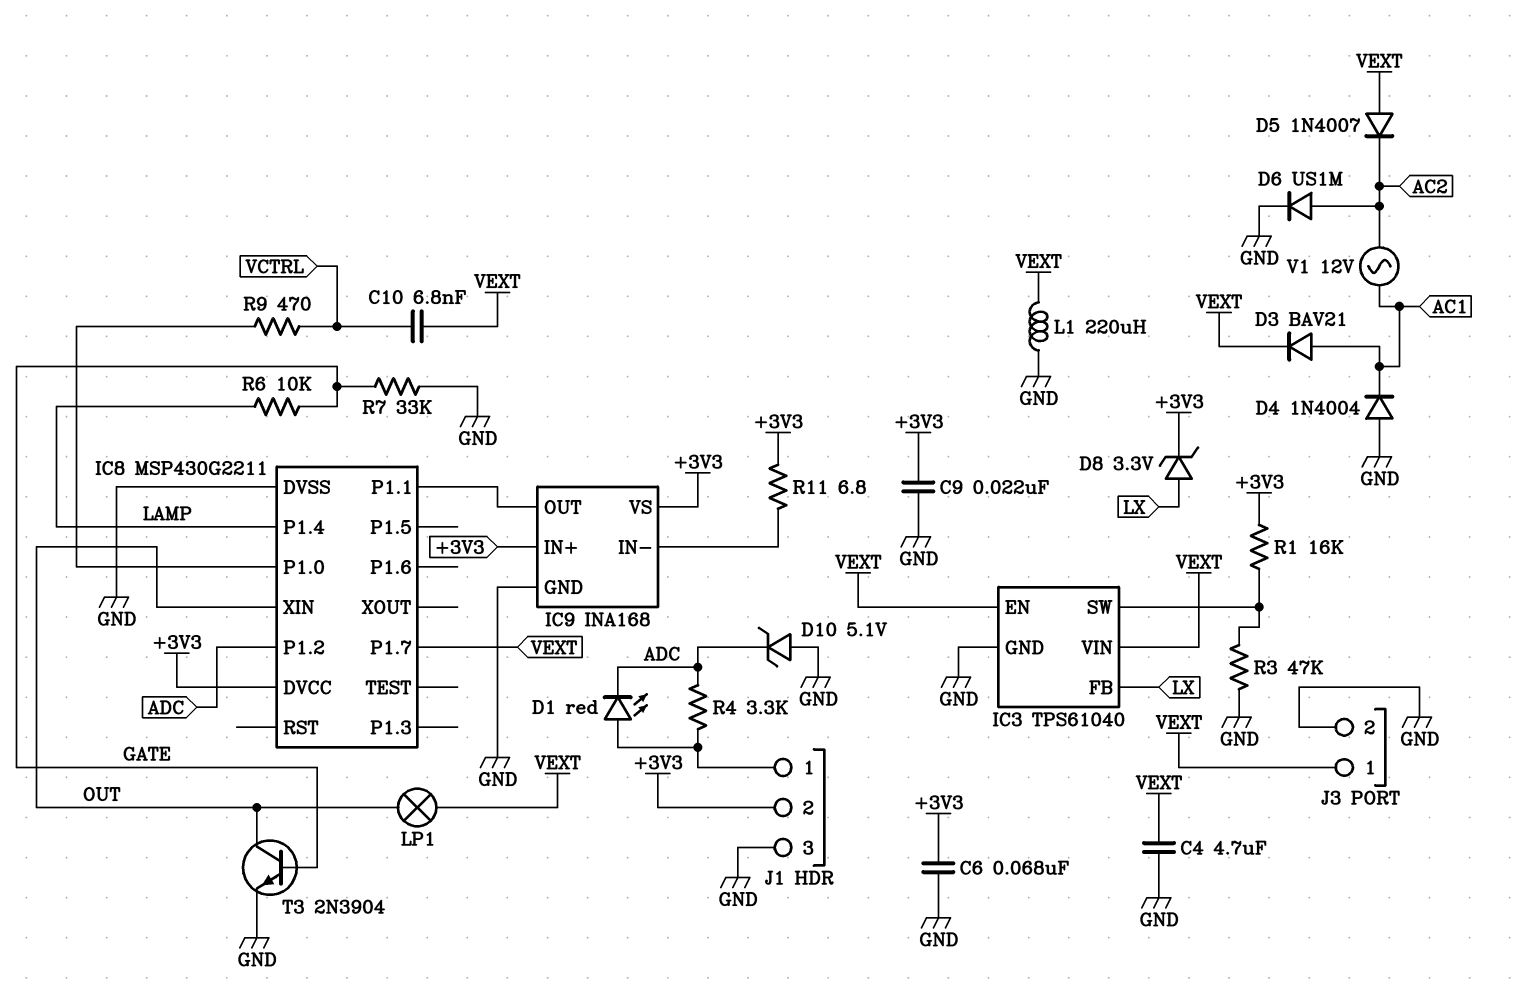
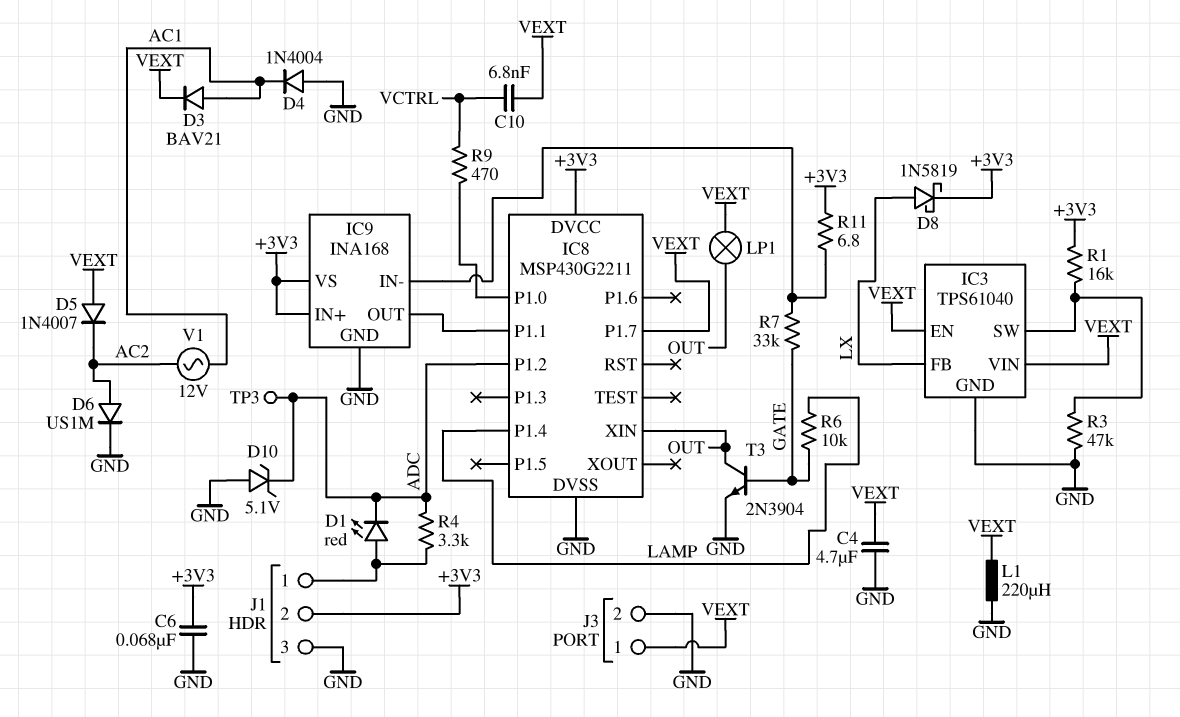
C9: 22nF (+3V3, GND) -> none
D8: zener 3.3V (A LX, K +3V3) -> schottky 1N5819 (A LX, K +3V3)
R7: 33k (GATE, GND) -> 33k (GATE, IC9/IN-)
TP3: none -> test point (ADC)

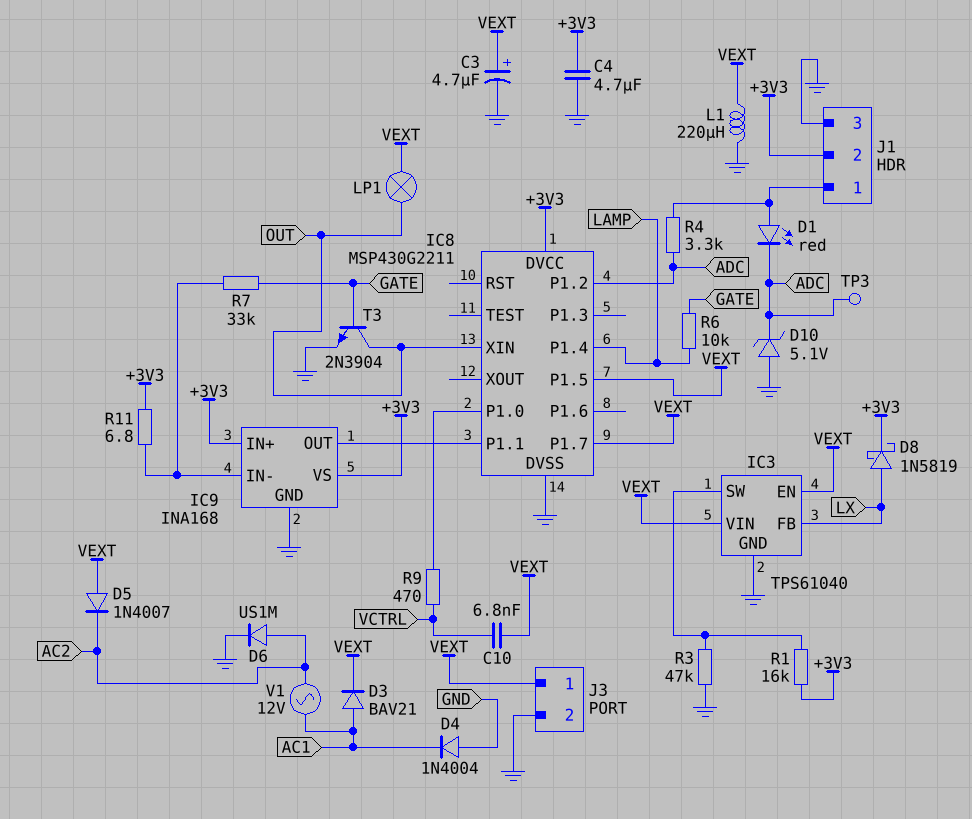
C3: none -> 4.7uF (plus VEXT, minus GND)
C4: 4.7uF (GND, VEXT) -> 4.7uF (+3V3, GND)
C6: 68nF (+3V3, GND) -> none
IC8 pin P1.5: none -> VEXT

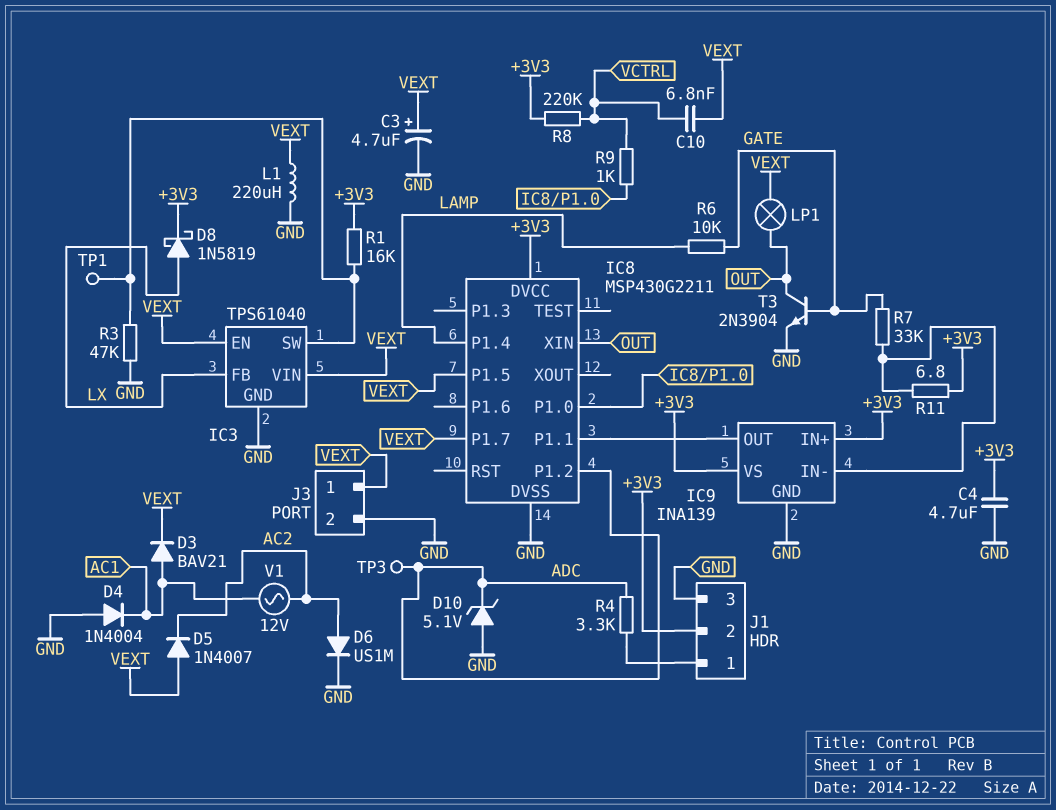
D1: LED red (A J1/1, K ADC) -> none
IC9: INA168 -> INA139
R8: none -> 220k (+3V3, VCTRL)
R9: 470 (IC8/P1.0, VCTRL) -> 1k (IC8/P1.0, VCTRL)
TP1: none -> test point (IC3/SW)

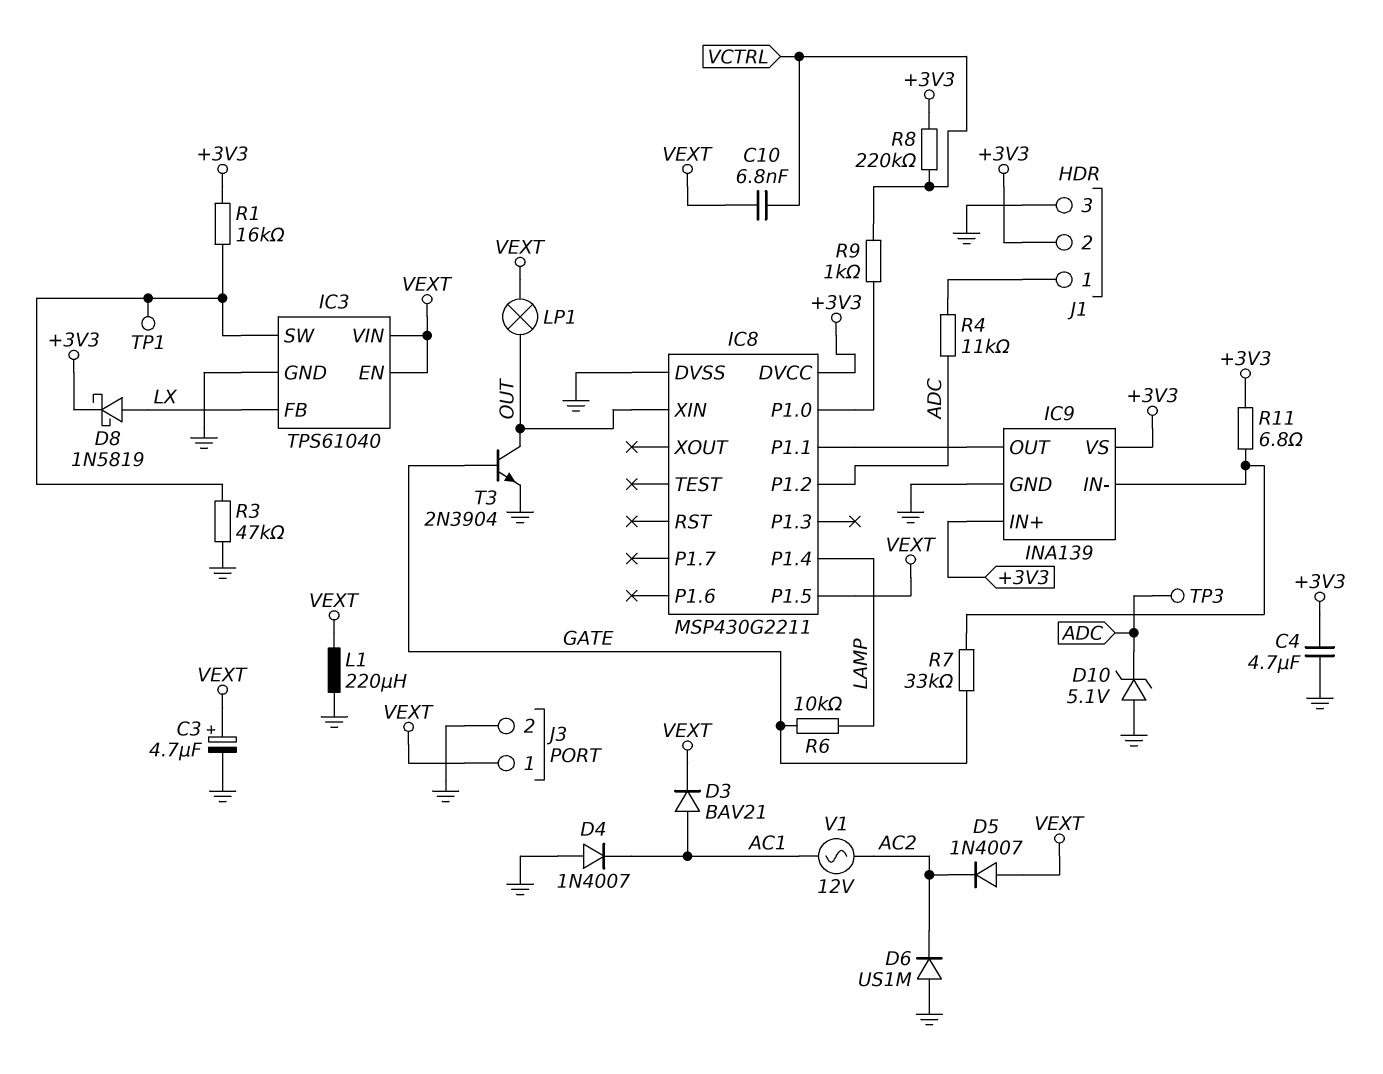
D4: diode 1N4004 (A GND, K AC1) -> diode 1N4007 (A GND, K AC1)
D6: diode US1M (A AC2, K GND) -> diode US1M (A GND, K AC2)
IC8 pin P1.7: VEXT -> none
R4: 3.3k (ADC, J1/1) -> 11k (ADC, J1/1)

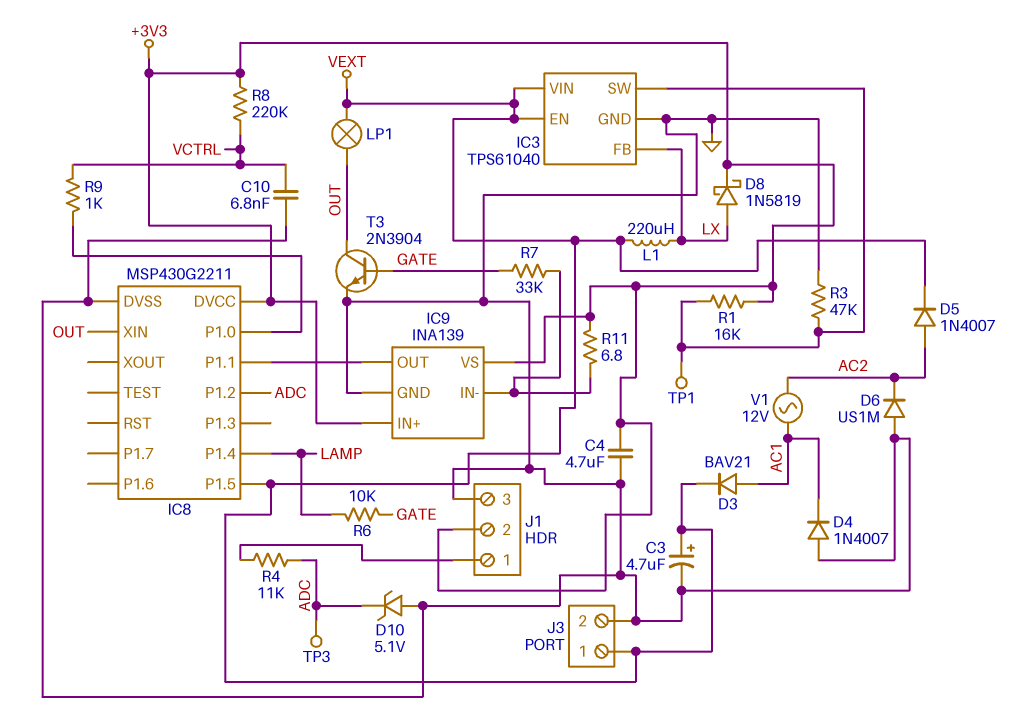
C10: 6.8nF (VCTRL, VEXT) -> 6.8nF (GND, VCTRL)
D5: diode 1N4007 (A VEXT, K AC2) -> diode 1N4007 (A AC2, K VEXT)
L1: 220uH (GND, VEXT) -> 220uH (LX, VEXT)

